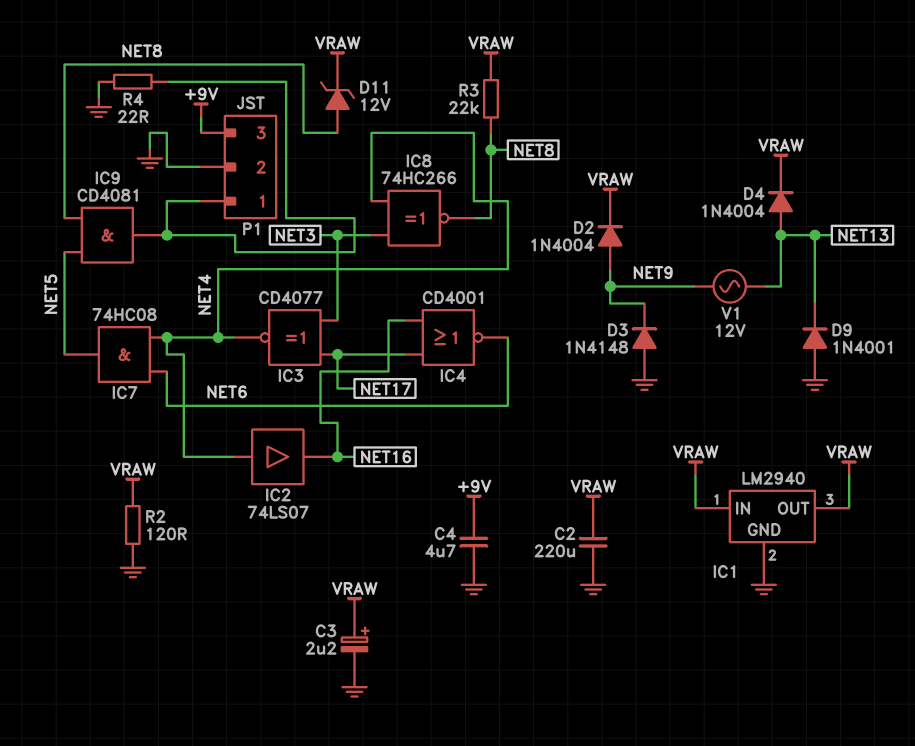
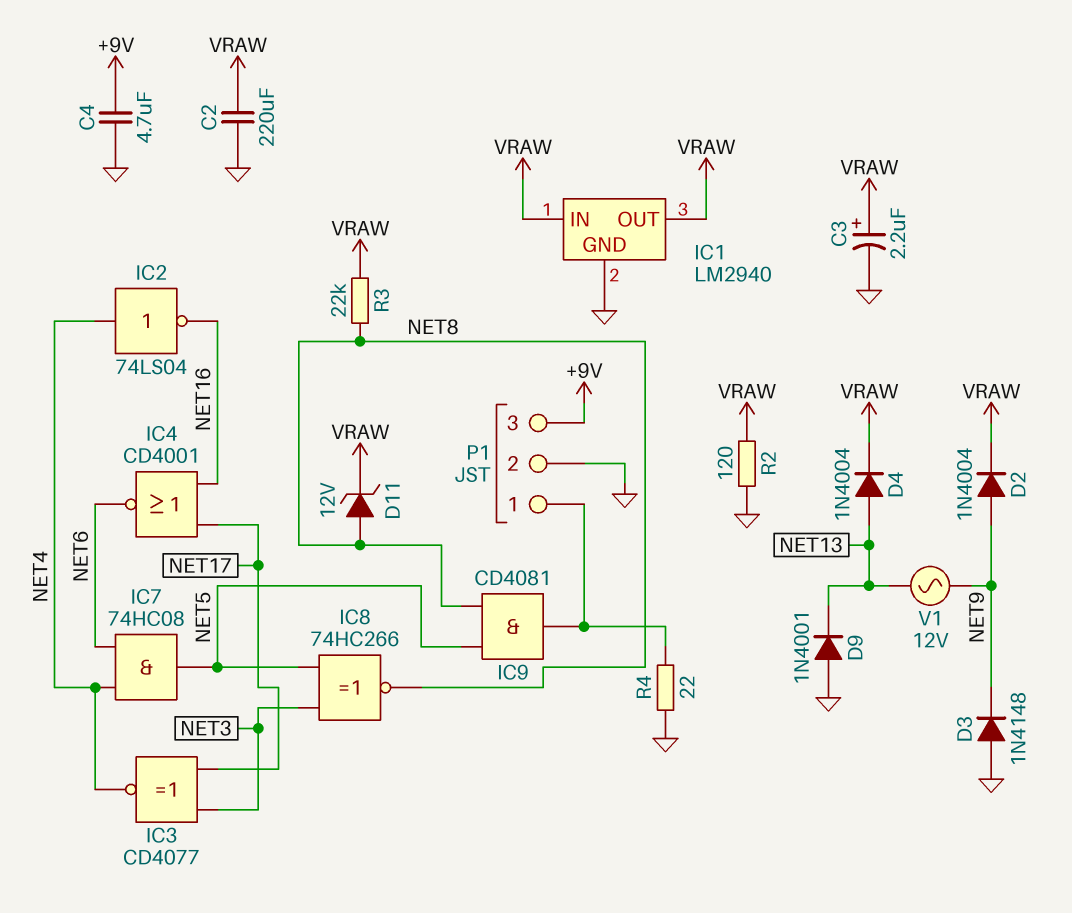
IC2: buffer 74LS07 (in NET4, out NET16) -> NOT 74LS04 (in NET4, out NET16)
IC8: XNOR 74HC266 (in NET3, in NET4, out NET8) -> XNOR 74HC266 (in NET3, in NET5, out NET8)

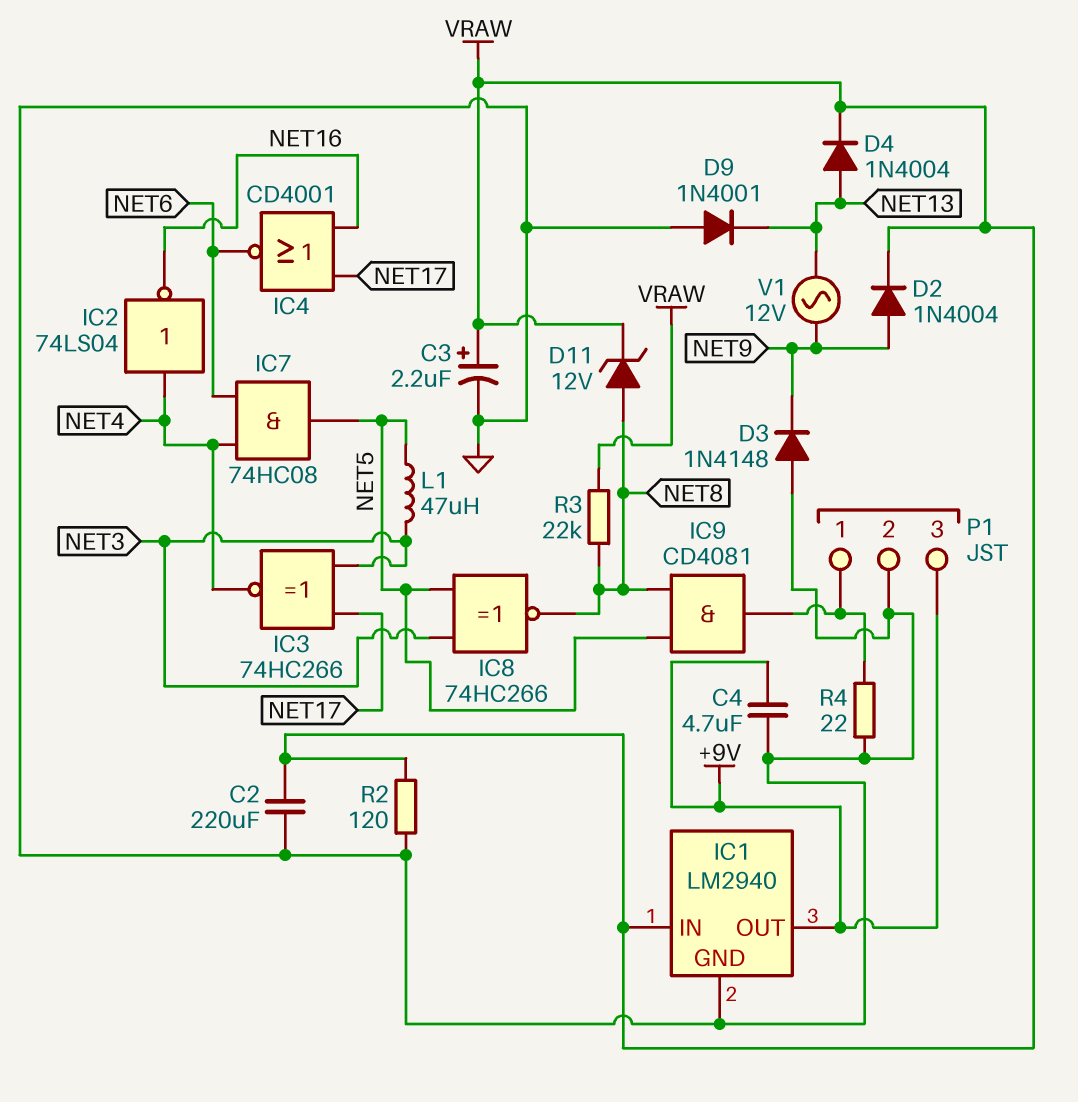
IC1 pin OUT: VRAW -> +9V
IC3: XNOR CD4077 (in NET3, in NET17, out NET4) -> XNOR 74HC266 (in NET3, in NET17, out NET4)
L1: none -> 47uH (NET3, NET5)

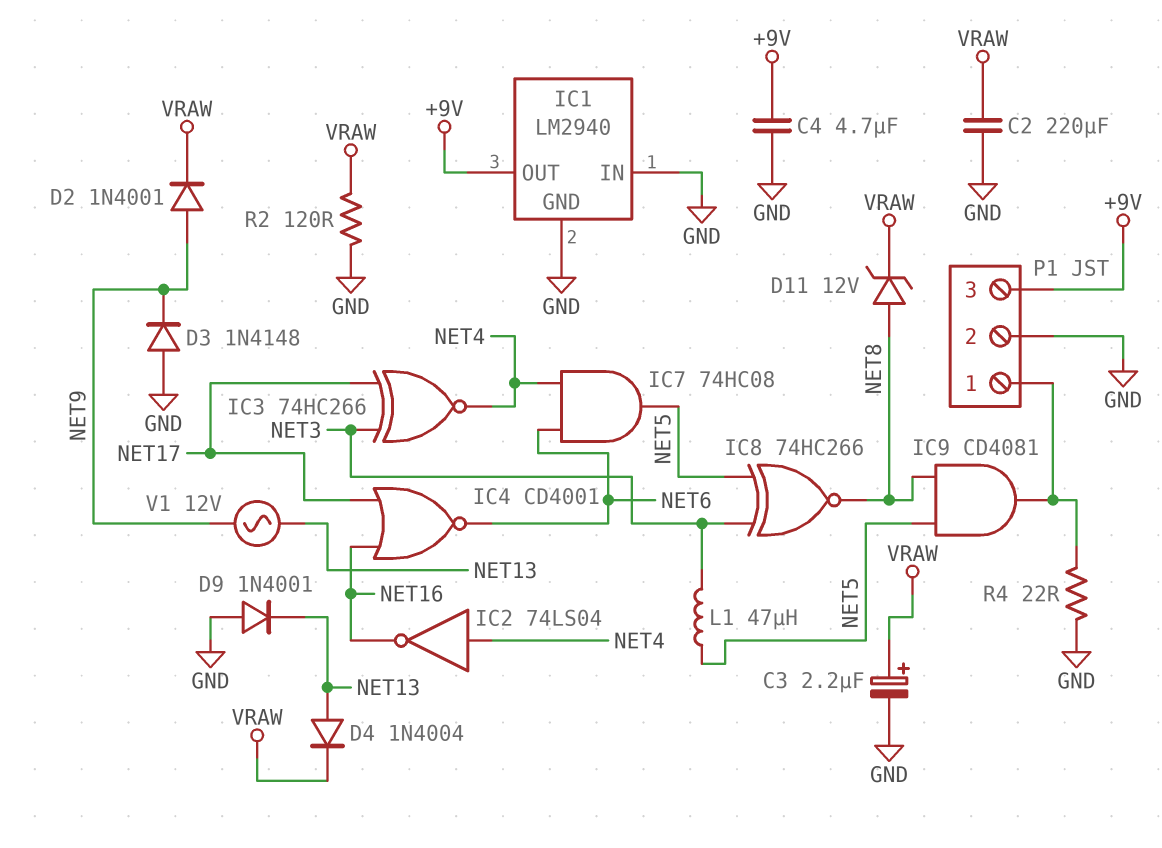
D2: diode 1N4004 (A NET9, K VRAW) -> diode 1N4001 (A NET9, K VRAW)
IC1 pin IN: VRAW -> GND
R3: 22k (NET8, VRAW) -> none

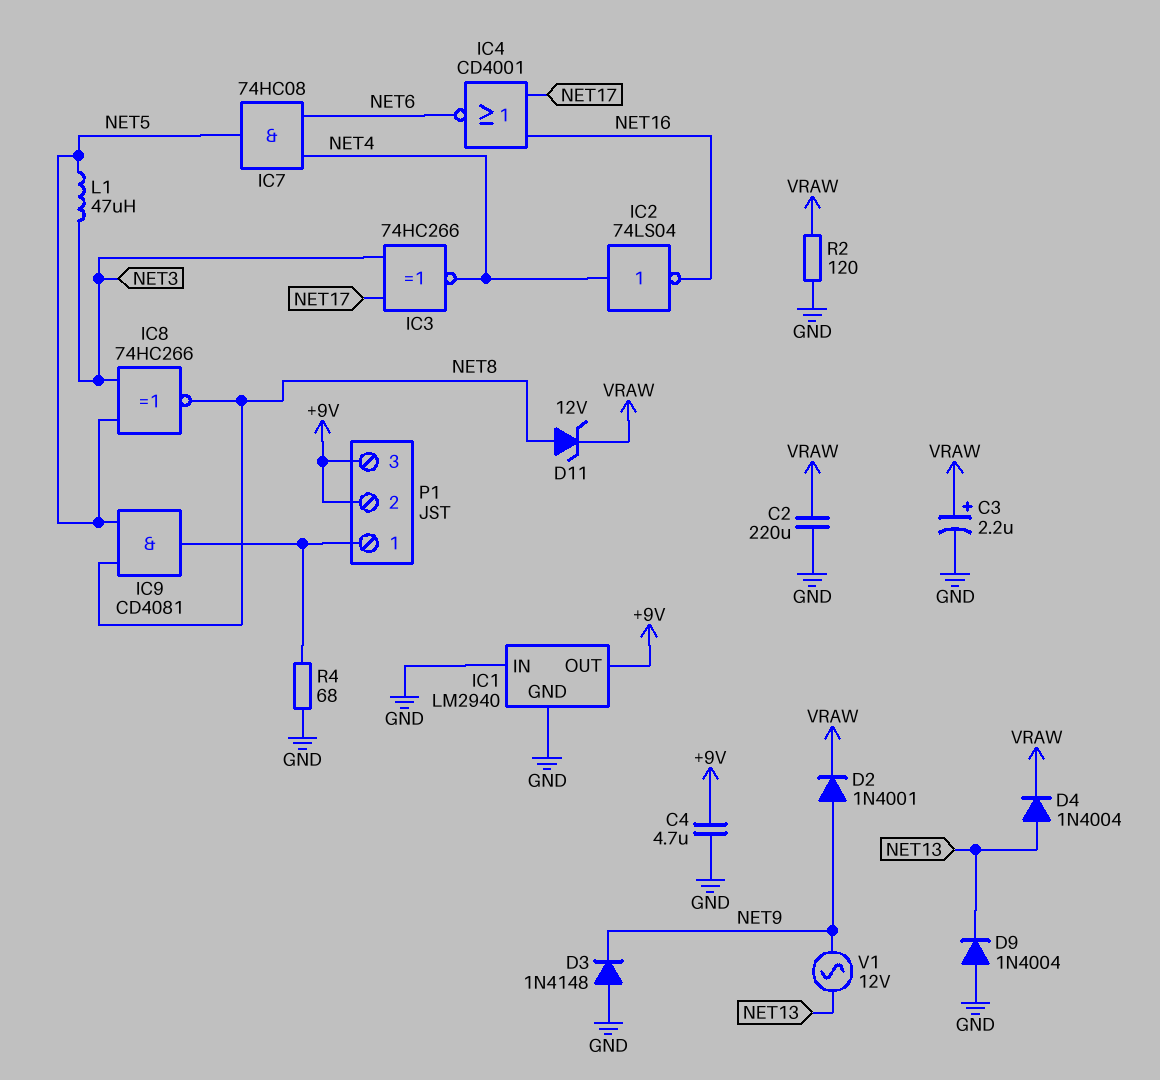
D9: diode 1N4001 (A GND, K NET13) -> diode 1N4004 (A GND, K NET13)
P1 pin 2: GND -> +9V
R4: 22 (GND, P1/1) -> 68 (GND, P1/1)

